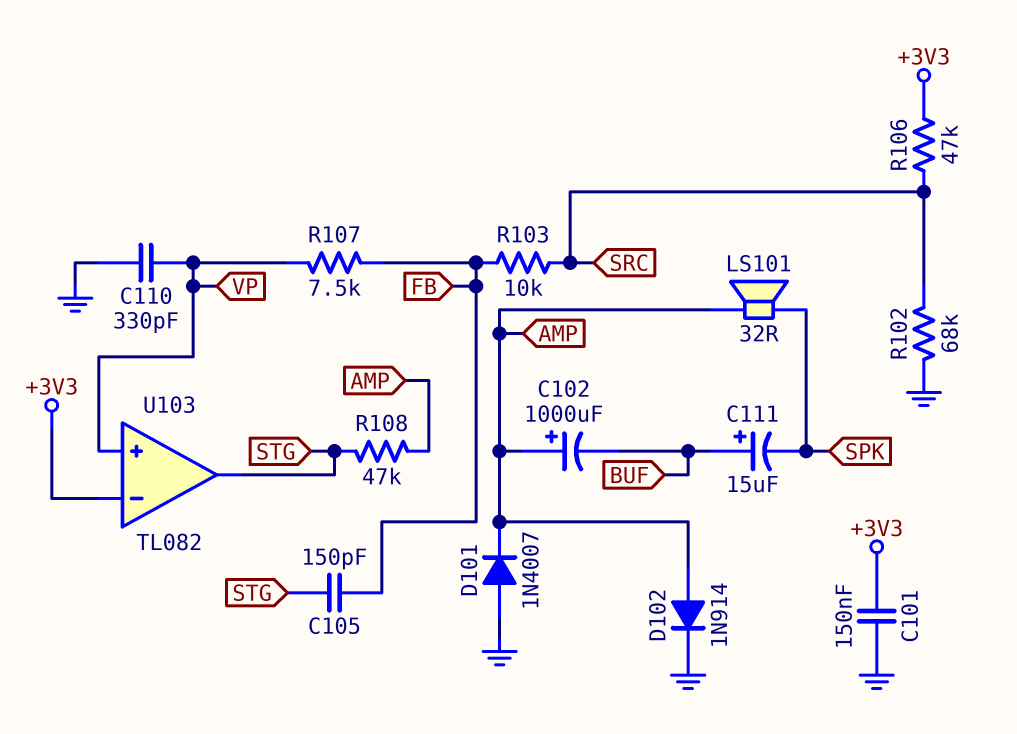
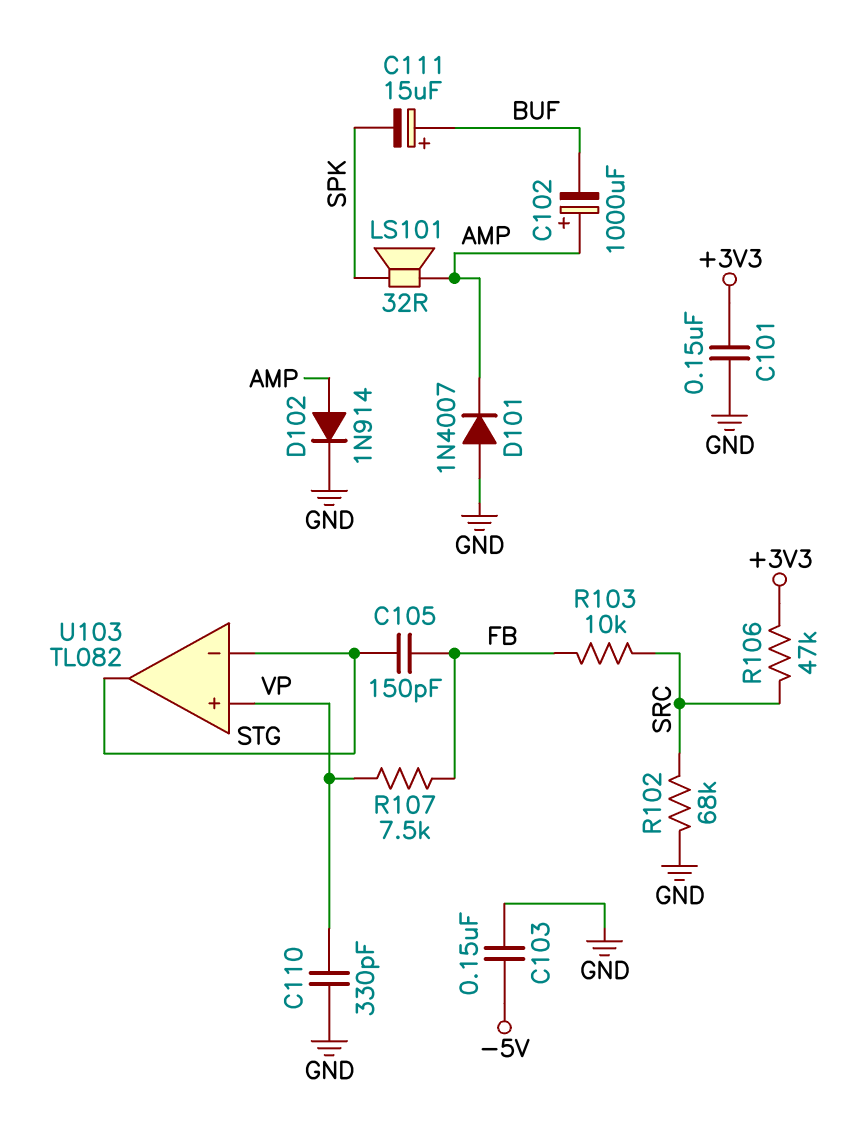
C103: none -> 150nF (-5V, GND)
R108: 47k (AMP, STG) -> none
U103 pin in-: +3V3 -> STG

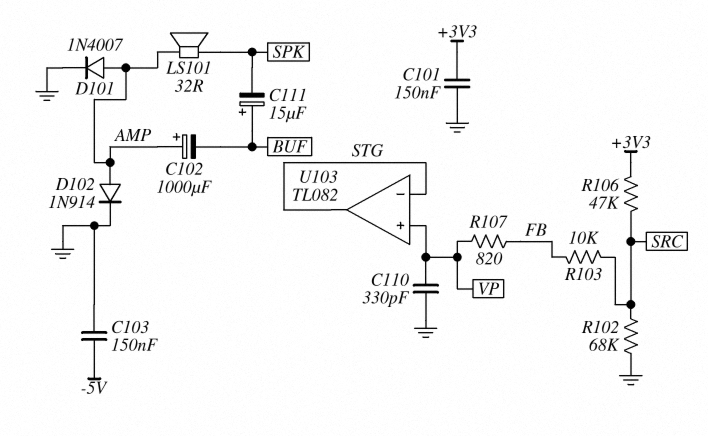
C105: 150pF (FB, STG) -> none
D101: diode 1N4007 (A GND, K AMP) -> diode 1N4007 (A AMP, K GND)
R107: 7.5k (FB, VP) -> 820 (FB, VP)

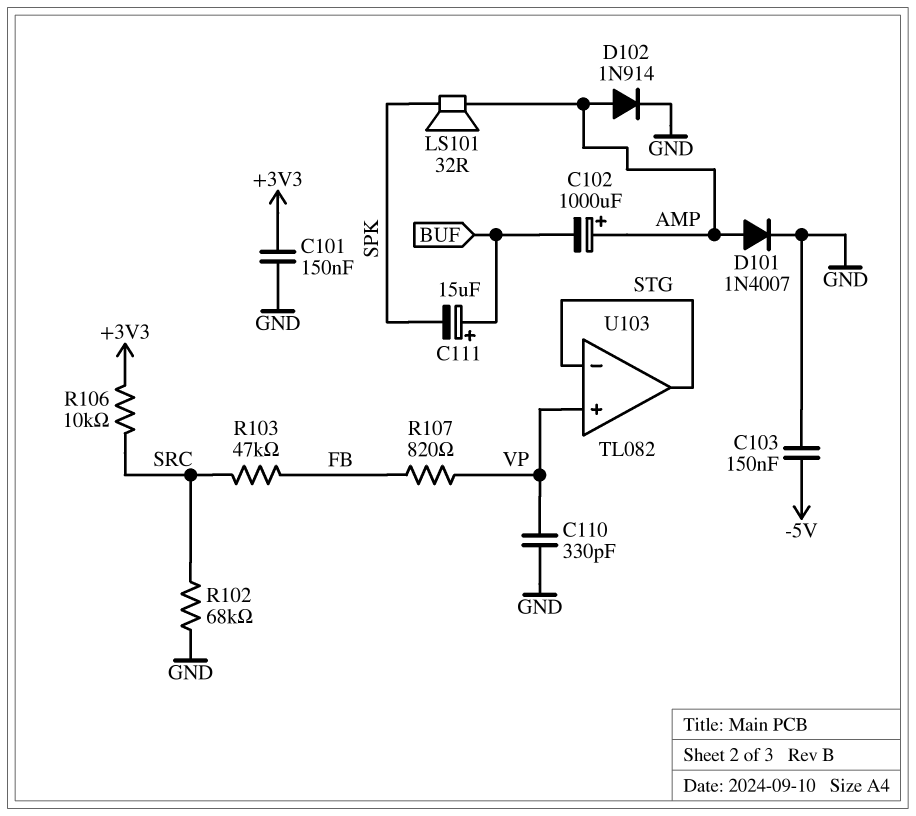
R103: 10k (FB, SRC) -> 47k (FB, SRC)
R106: 47k (+3V3, SRC) -> 10k (+3V3, SRC)

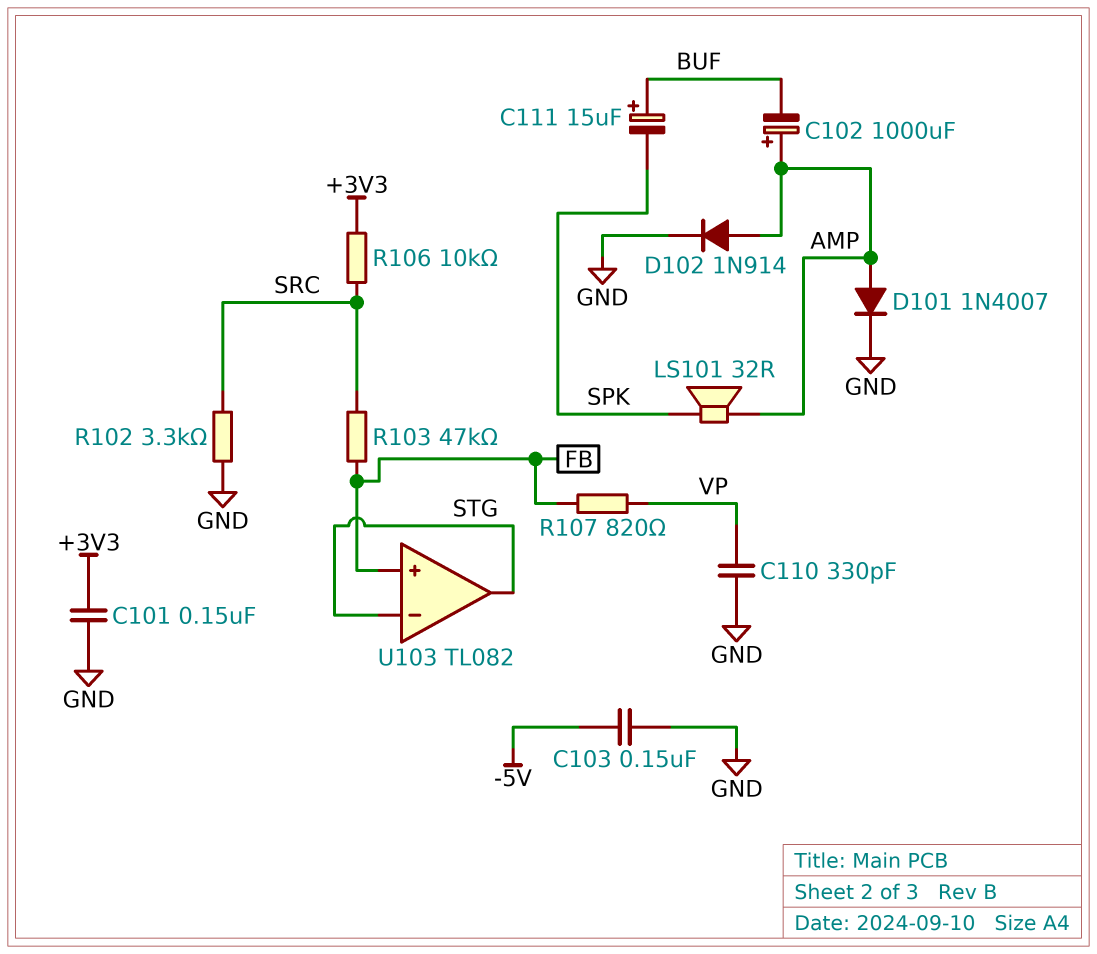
R102: 68k (GND, SRC) -> 3.3k (GND, SRC)
U103 pin in+: VP -> FB

